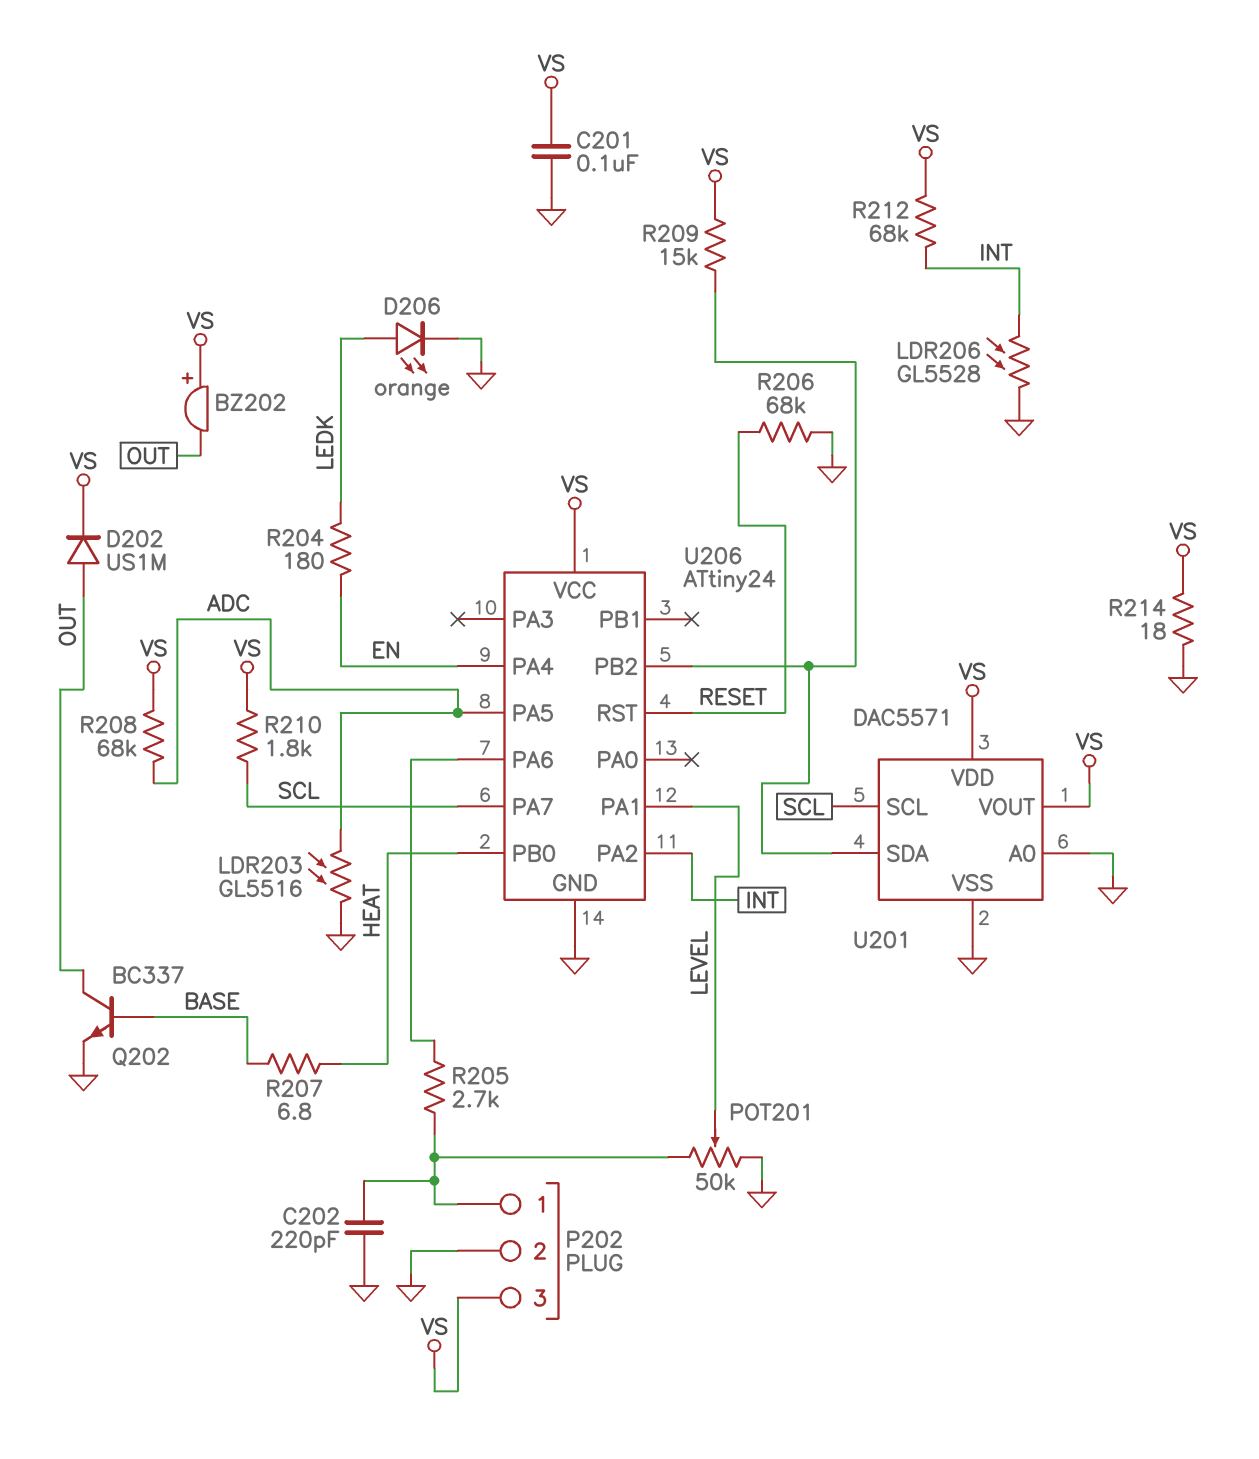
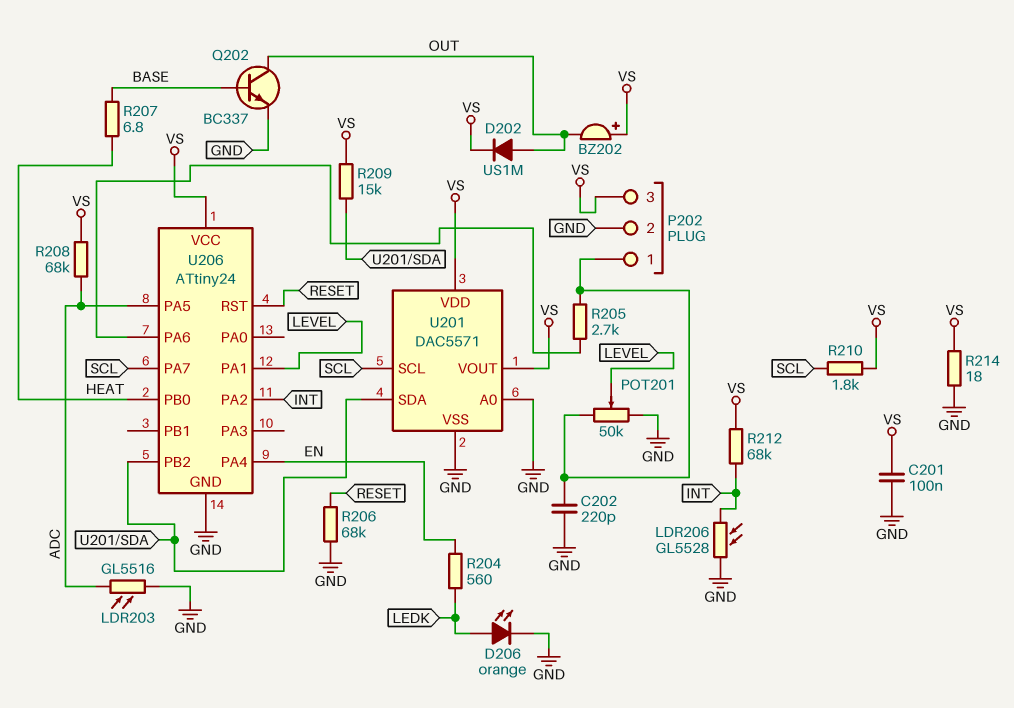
R204: 180 (EN, LEDK) -> 560 (EN, LEDK)

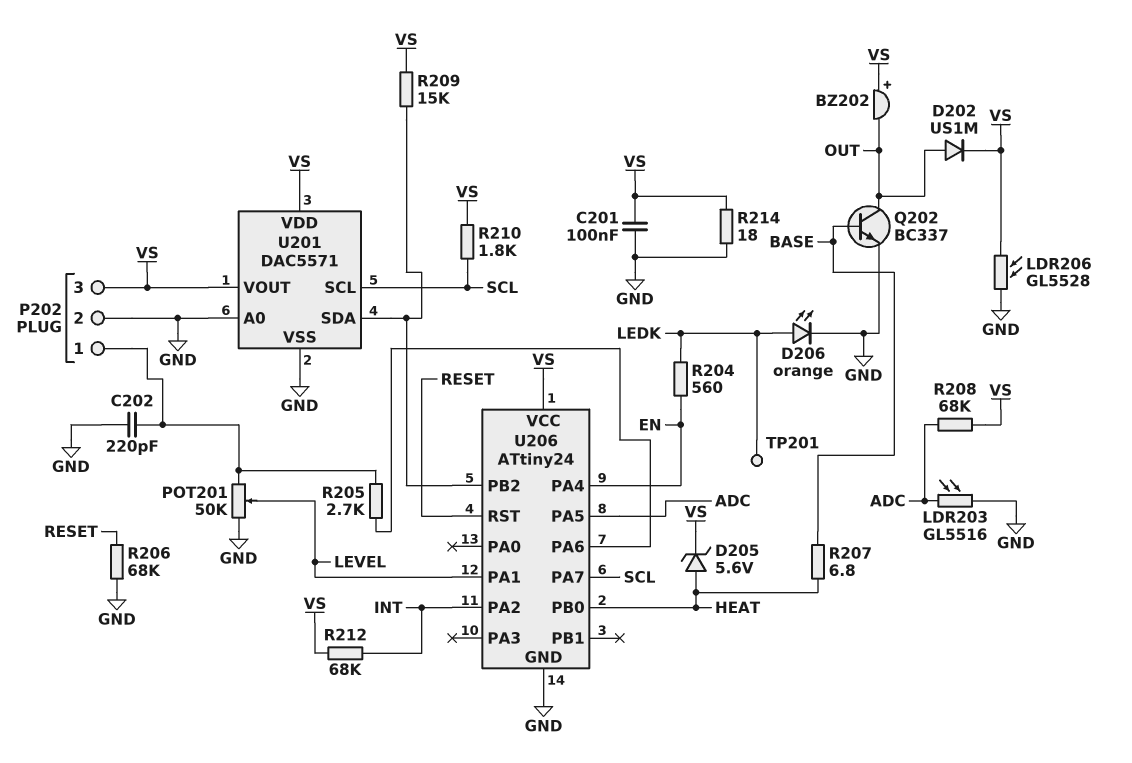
D205: none -> zener 5.6V (A HEAT, K VS)
LDR206: GL5528 (GND, INT) -> GL5528 (GND, VS)
TP201: none -> test point (LEDK)

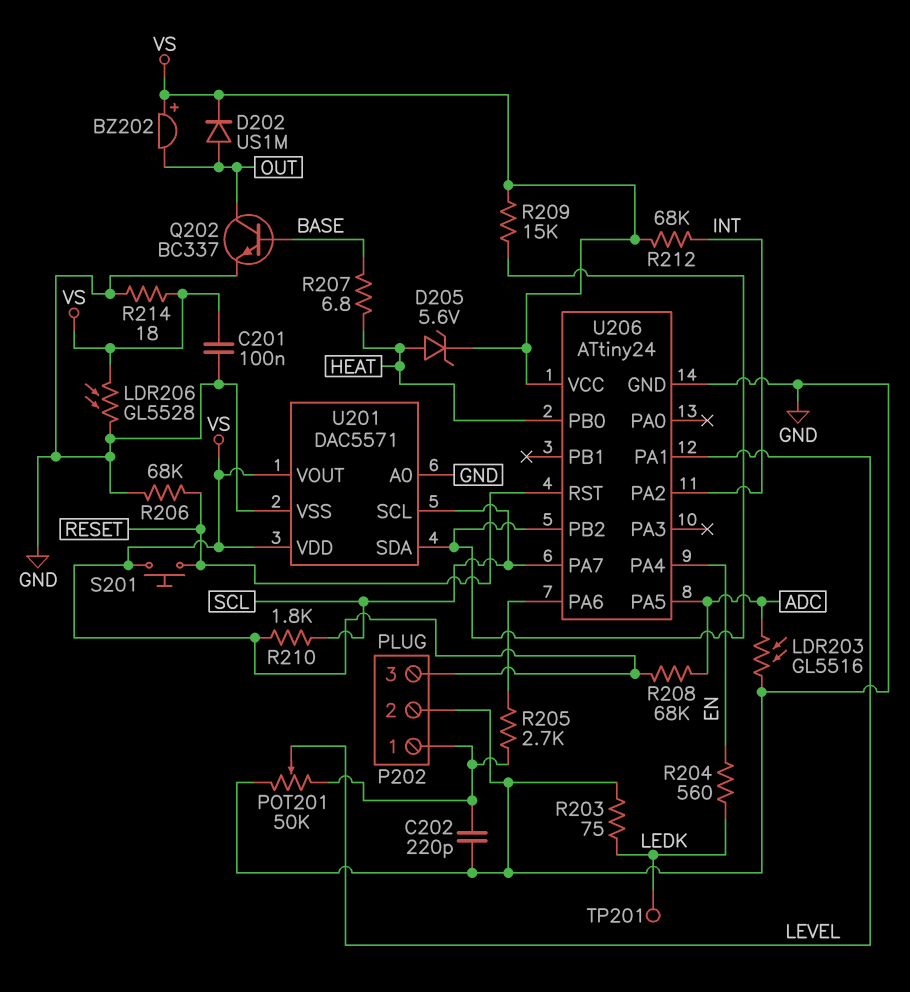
D206: LED orange (A LEDK, K GND) -> none
R203: none -> 75 (GND, LEDK)
S201: none -> button (RESET, VS)

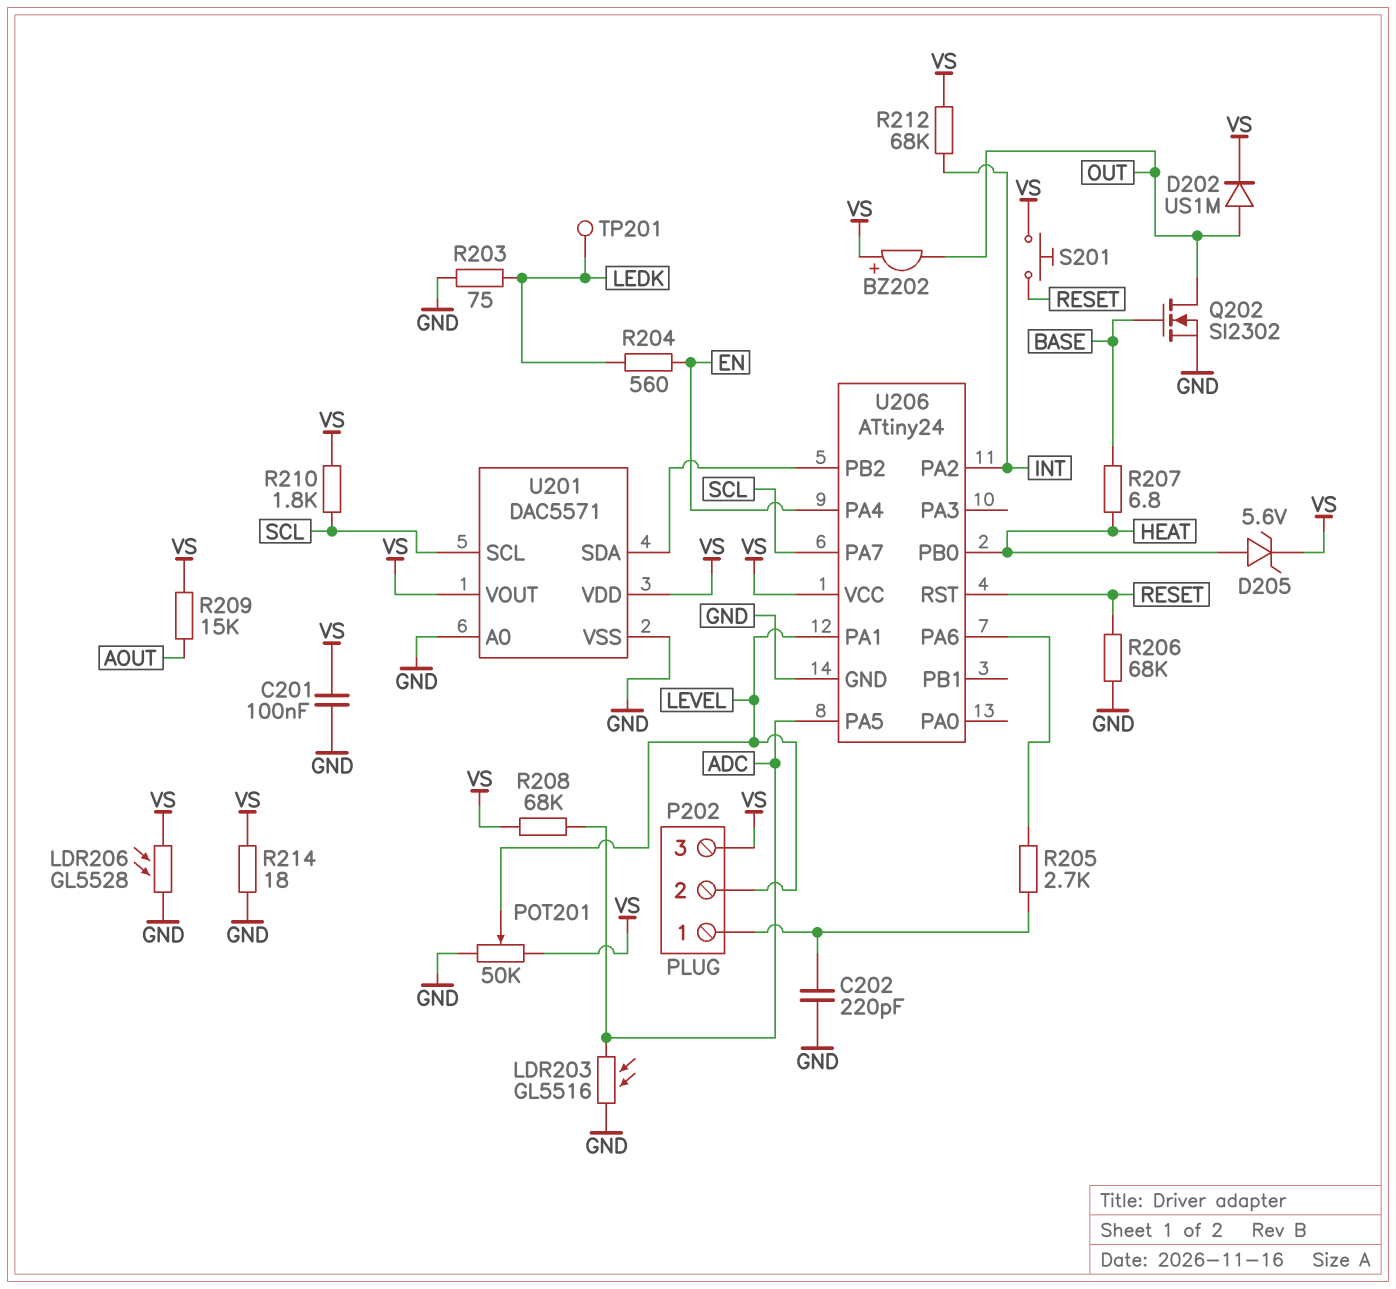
P202 pin 2: GND -> LEVEL
POT201: 50k (GND, P202/1, wiper LEVEL) -> 50k (GND, VS, wiper LEVEL)
Q202: NPN BC337 (B BASE, C OUT, E GND) -> NMOS SI2302 (G BASE, D OUT, S GND)
R209: 15k (U201/SDA, VS) -> 15k (AOUT, VS)

